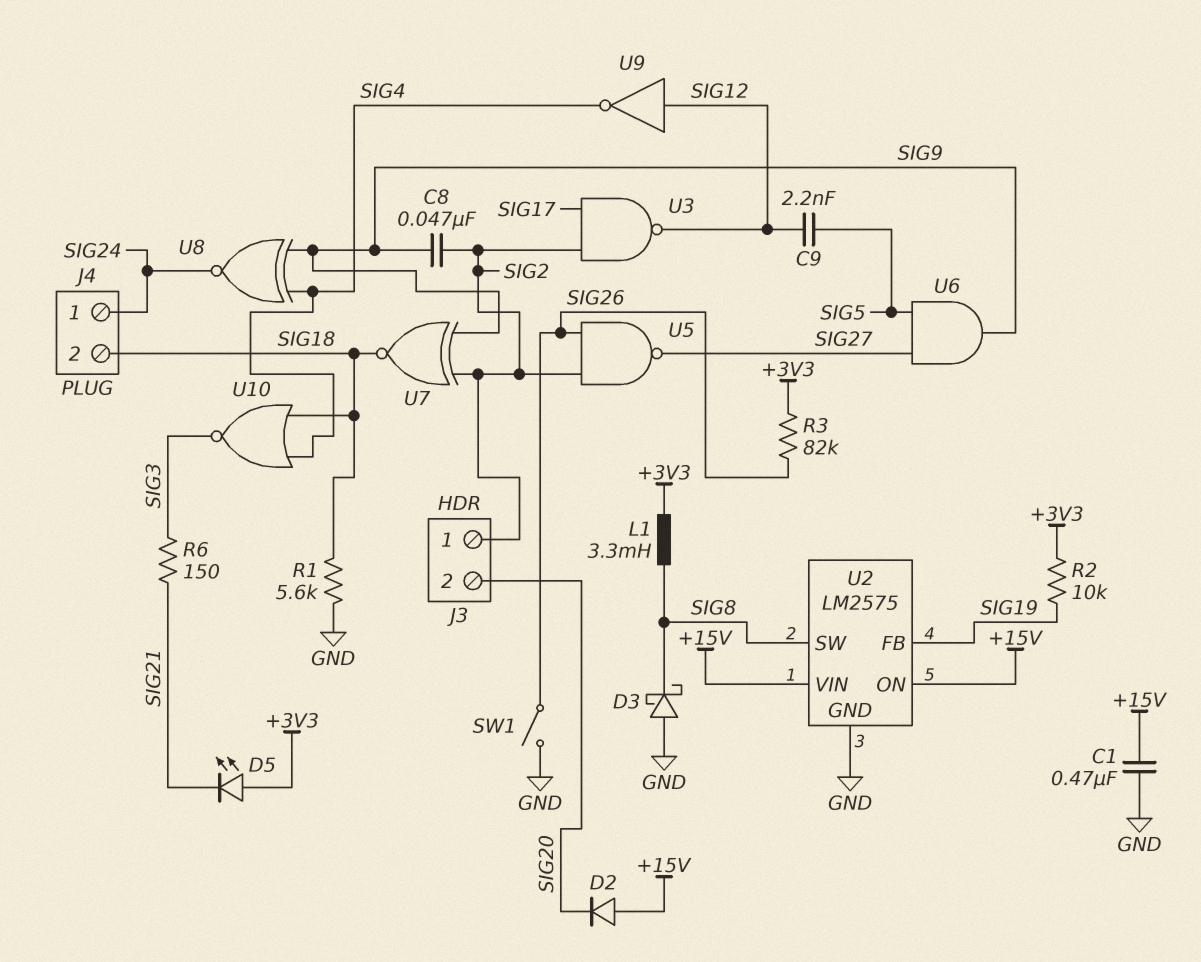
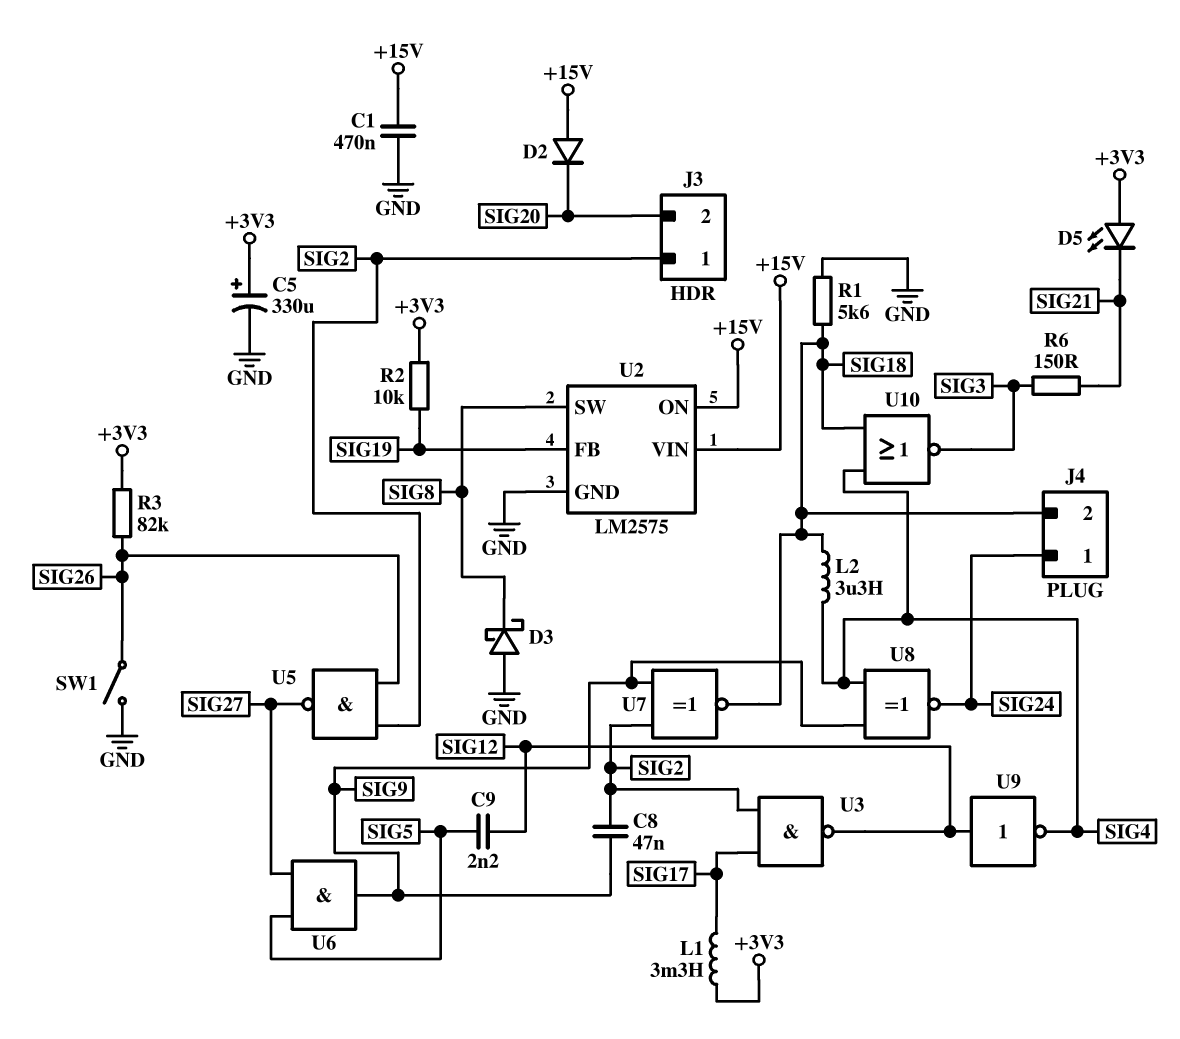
C5: none -> 330uF (plus +3V3, minus GND)
L1: 3.3mH (+3V3, SIG8) -> 3.3mH (+3V3, SIG17)
L2: none -> 3.3uH (SIG4, SIG18)

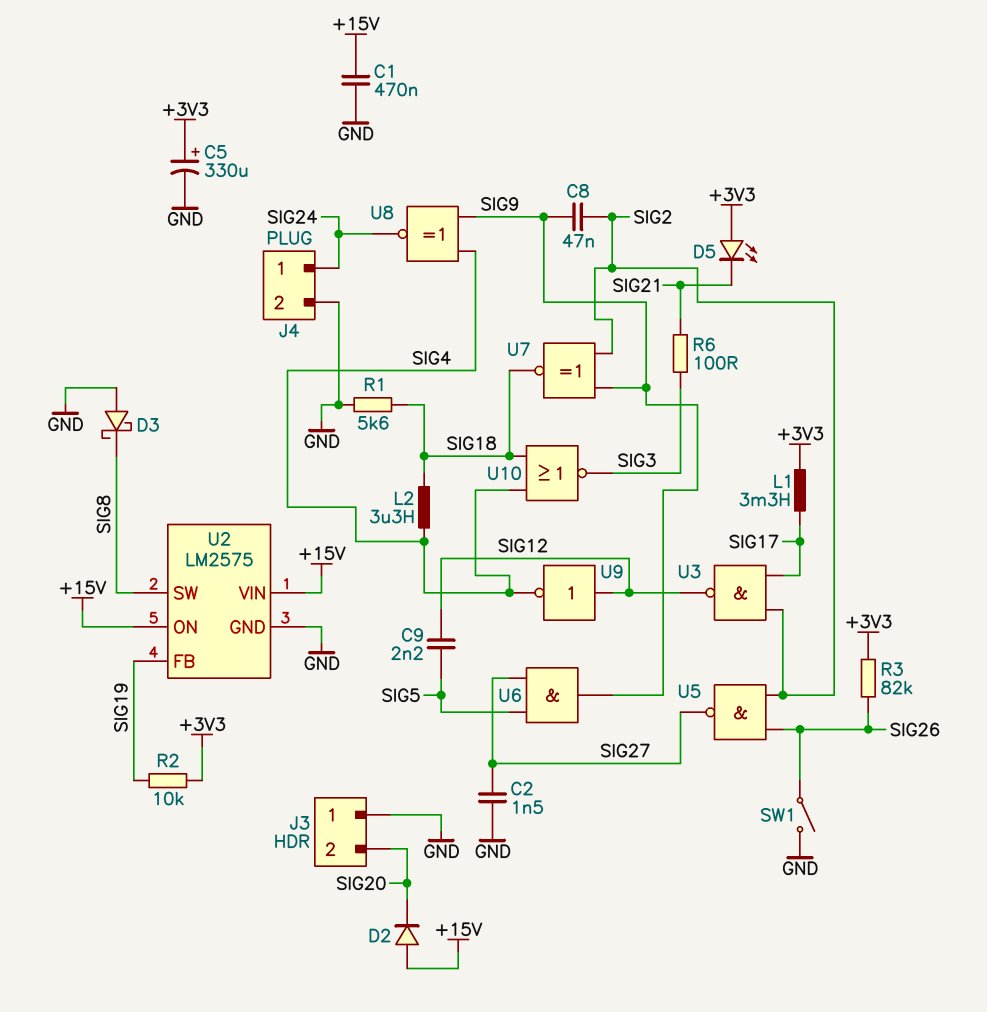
C2: none -> 1.5nF (GND, SIG27)
J3 pin 1: SIG2 -> GND
J4 pin 2: SIG18 -> GND
R6: 150 (SIG3, SIG21) -> 100 (SIG3, SIG21)

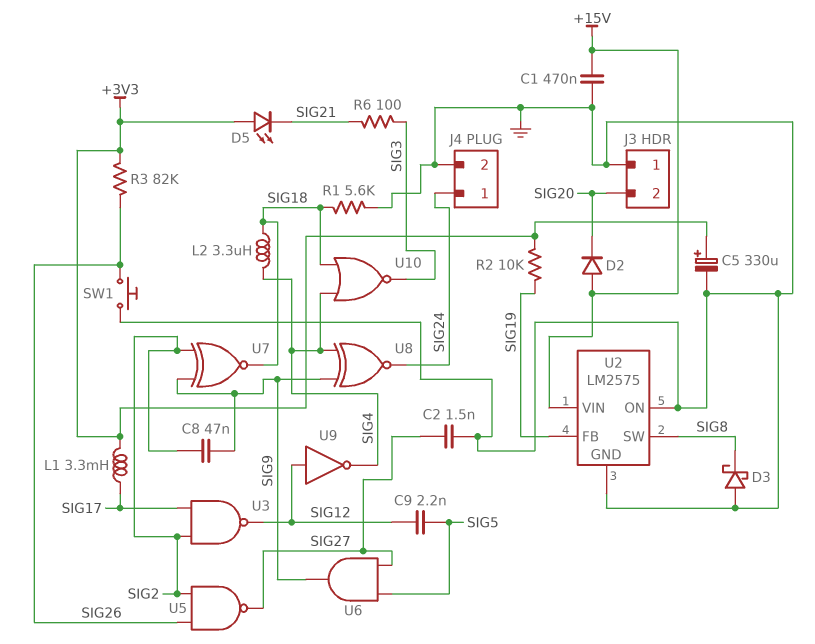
SW1: switch (GND, SIG26) -> button (GND, SIG26)
U2 pin ON: +15V -> GND

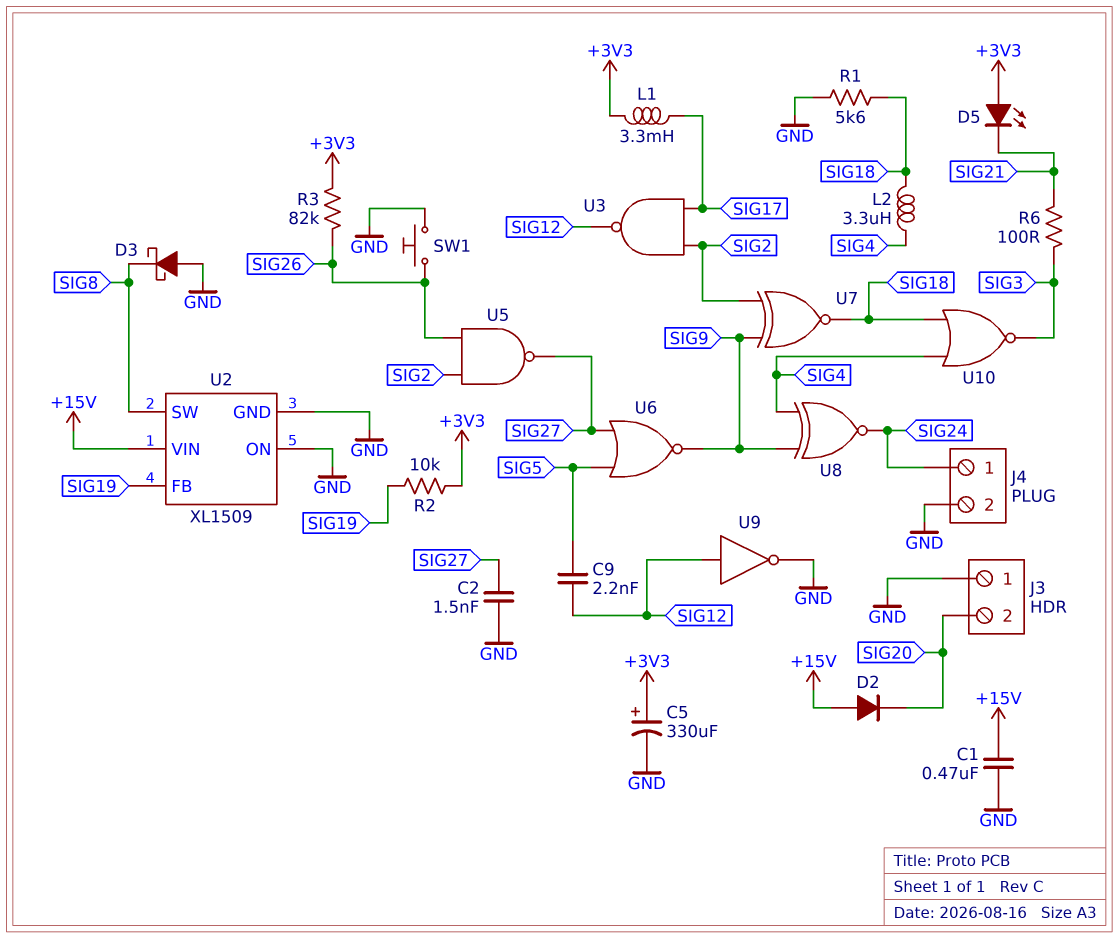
C8: 47nF (SIG2, SIG9) -> none
U2: LM2575 -> XL1509
U6: AND (in SIG5, in SIG27, out SIG9) -> NOR (in SIG5, in SIG27, out SIG9)
U9: NOT (in SIG12, out SIG4) -> NOT (in SIG12, out GND)

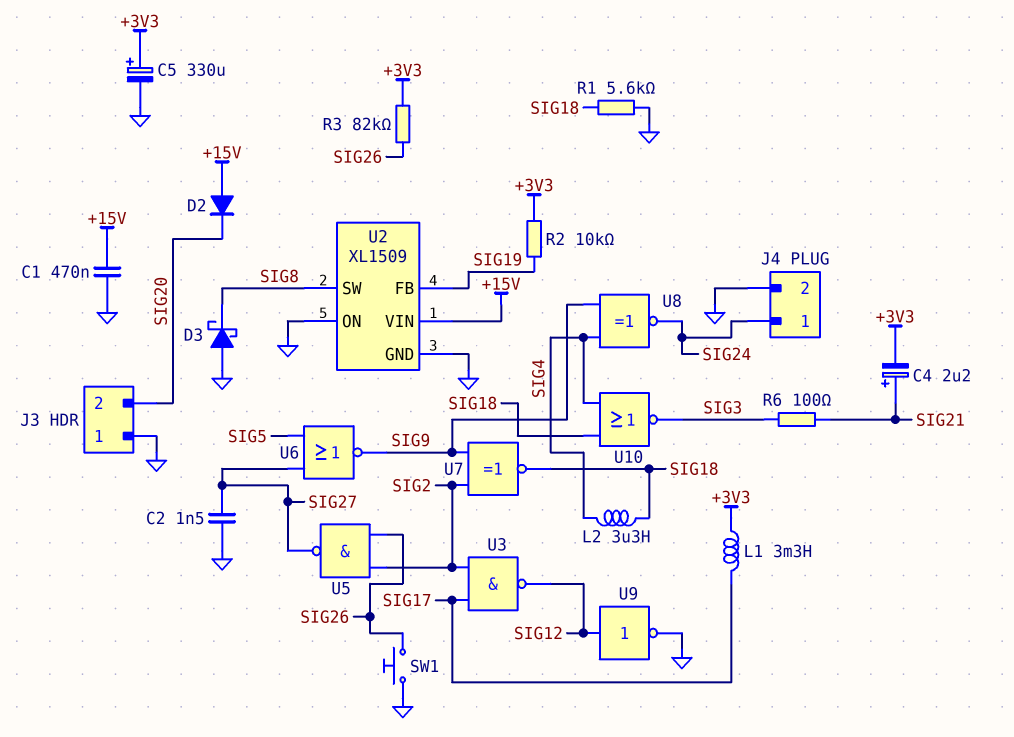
C4: none -> 2.2uF (plus SIG21, minus +3V3)
C9: 2.2nF (SIG5, SIG12) -> none
D5: LED (A +3V3, K SIG21) -> none

